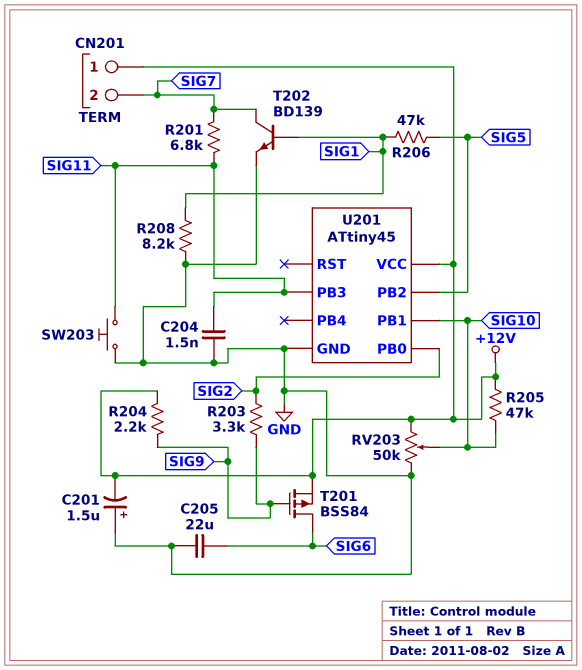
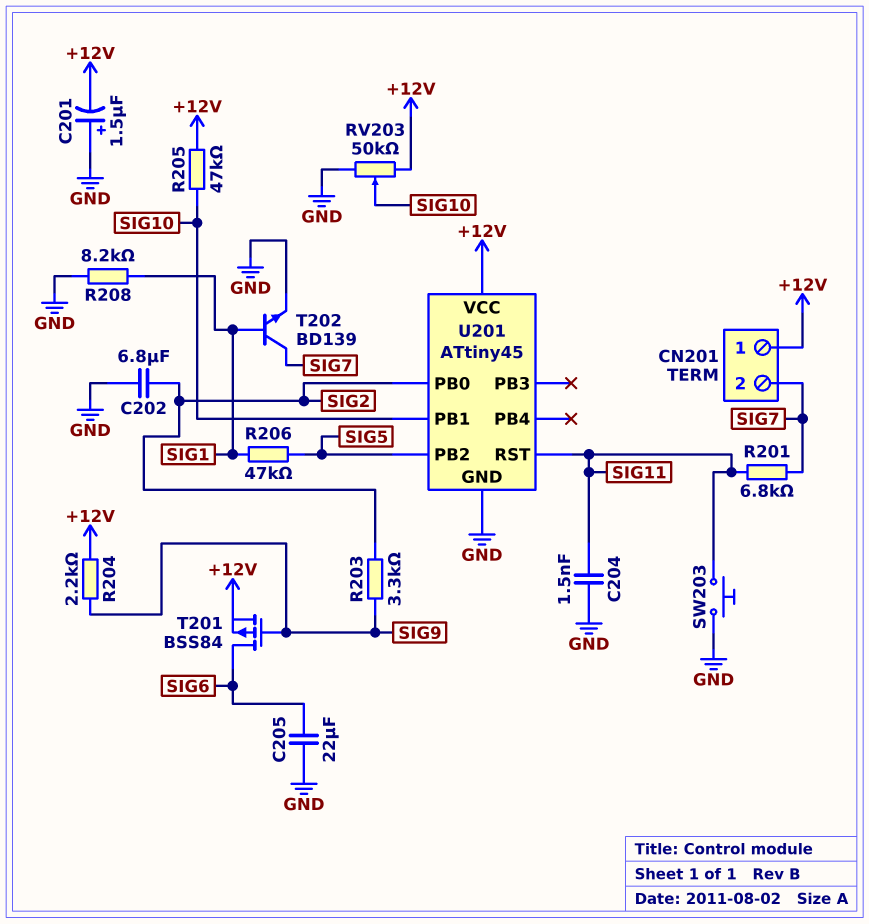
C202: none -> 6.8uF (GND, SIG2)
U201 pin PB3: SIG11 -> none
U201 pin RST: none -> SIG11

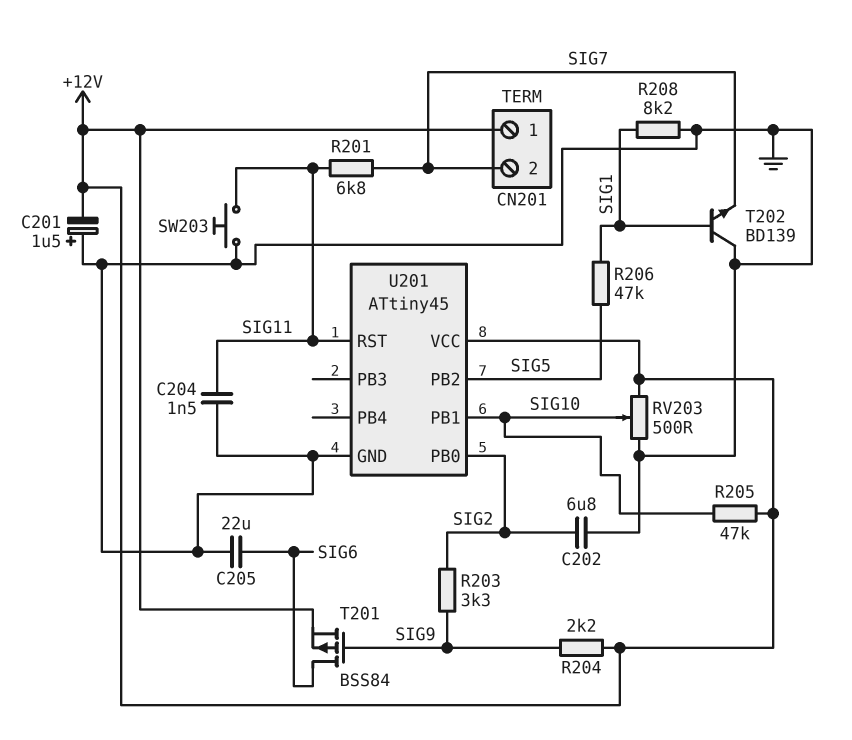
RV203: 50k (+12V, GND, wiper SIG10) -> 500 (+12V, GND, wiper SIG10)
T202: NPN BD139 (B SIG1, C SIG7, E GND) -> NPN BD139 (B SIG1, C GND, E SIG7)

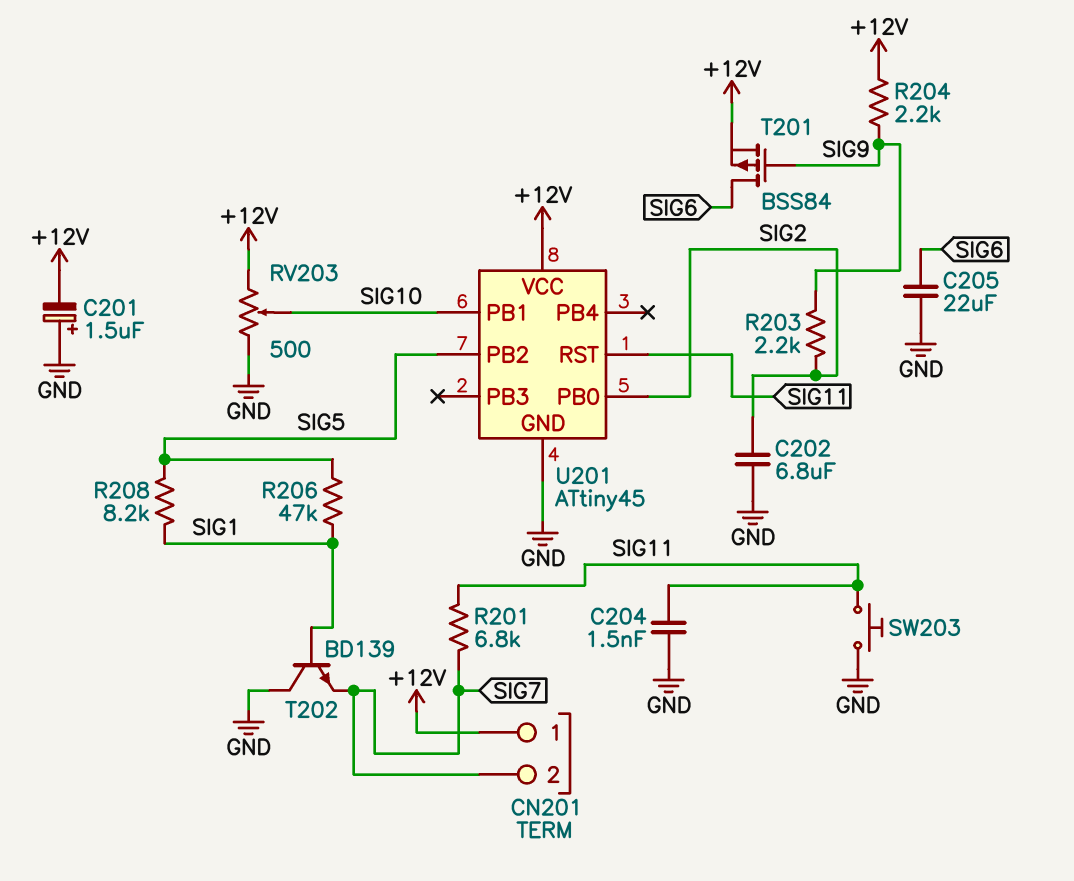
R203: 3.3k (SIG2, SIG9) -> 2.2k (SIG2, SIG9)
R205: 47k (+12V, SIG10) -> none
R208: 8.2k (GND, SIG1) -> 8.2k (SIG1, SIG5)

